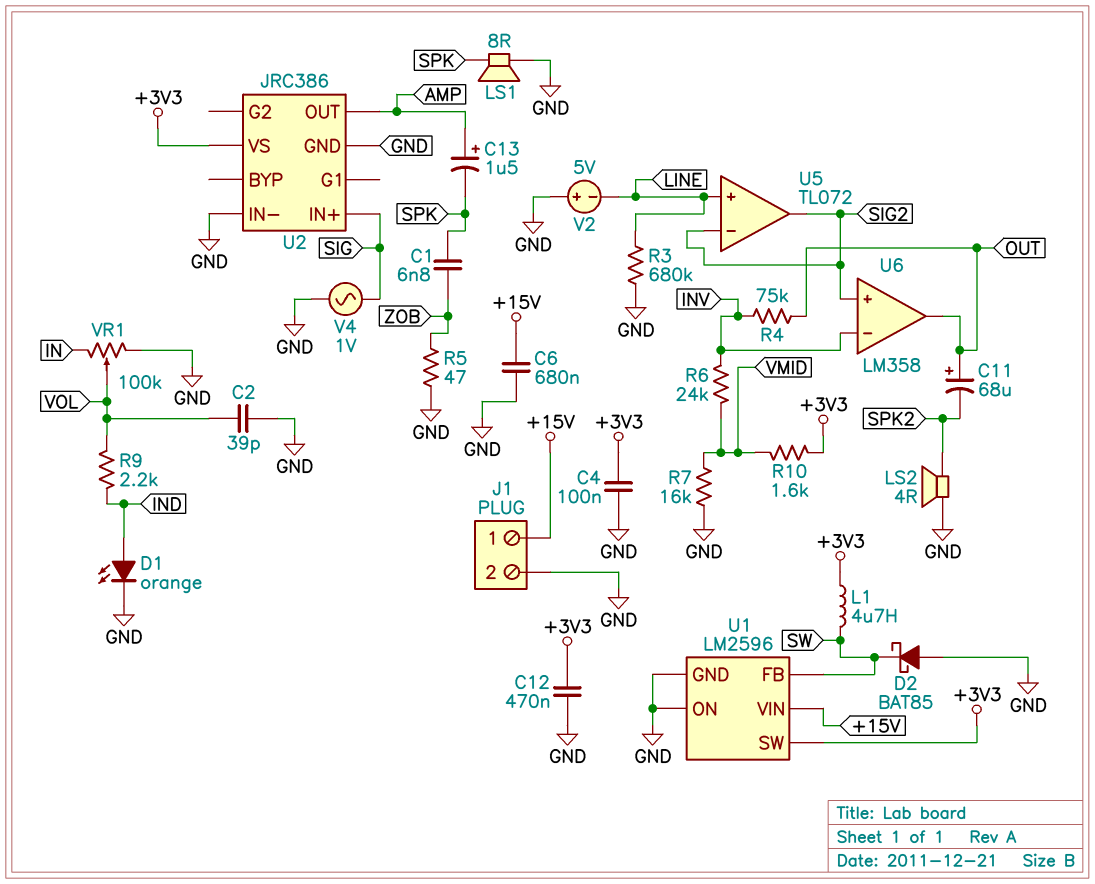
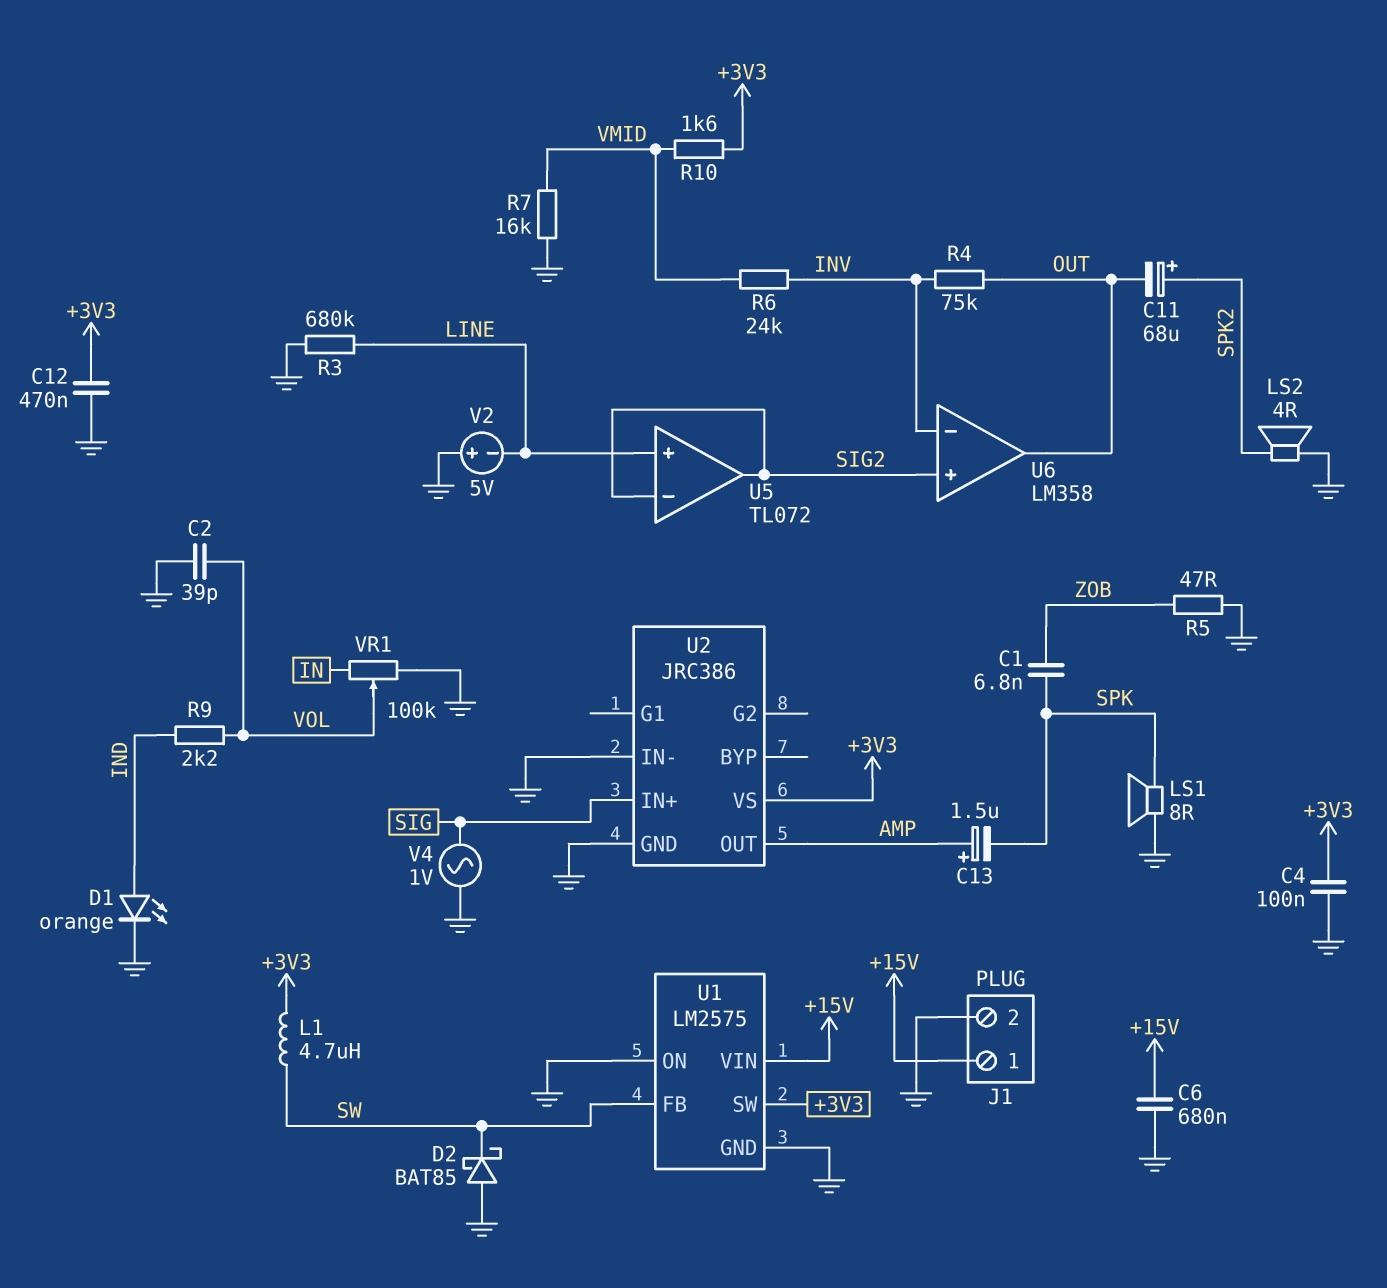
C11: 68uF (plus OUT, minus SPK2) -> 68uF (plus SPK2, minus OUT)
U1: LM2596 -> LM2575

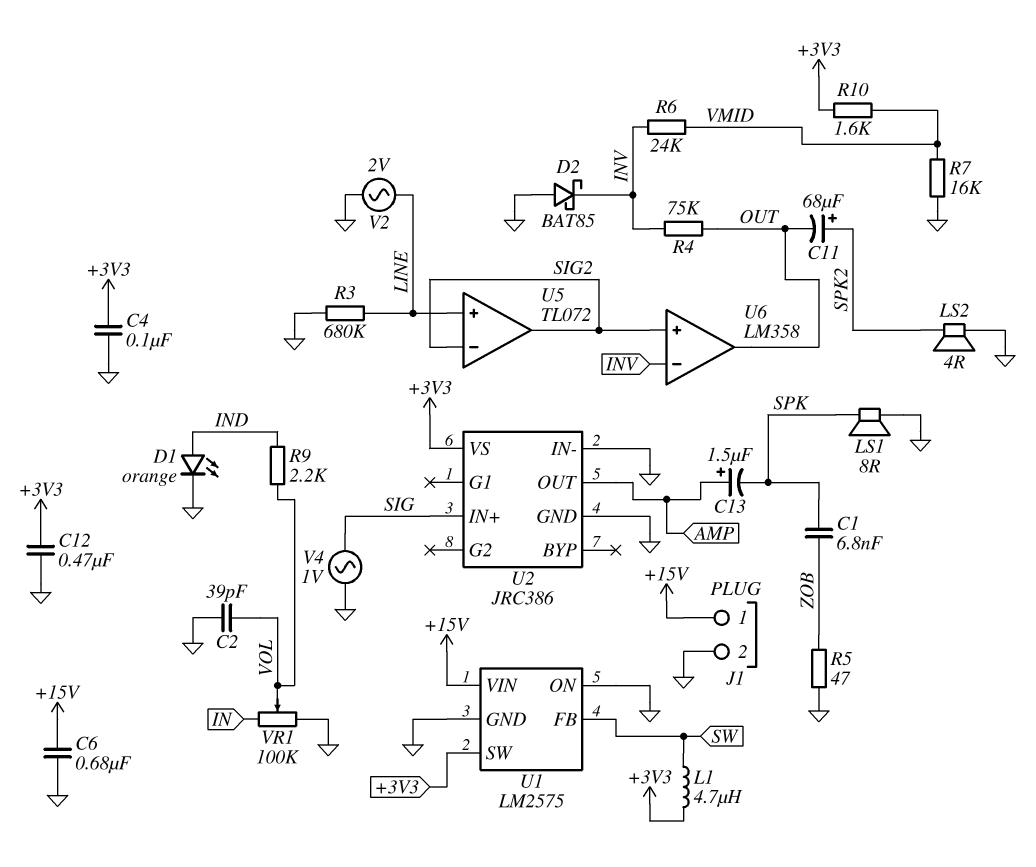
D2: schottky BAT85 (A GND, K SW) -> schottky BAT85 (A GND, K INV)
V2: 5V (plus GND, minus LINE) -> AC 2V (GND, LINE)

